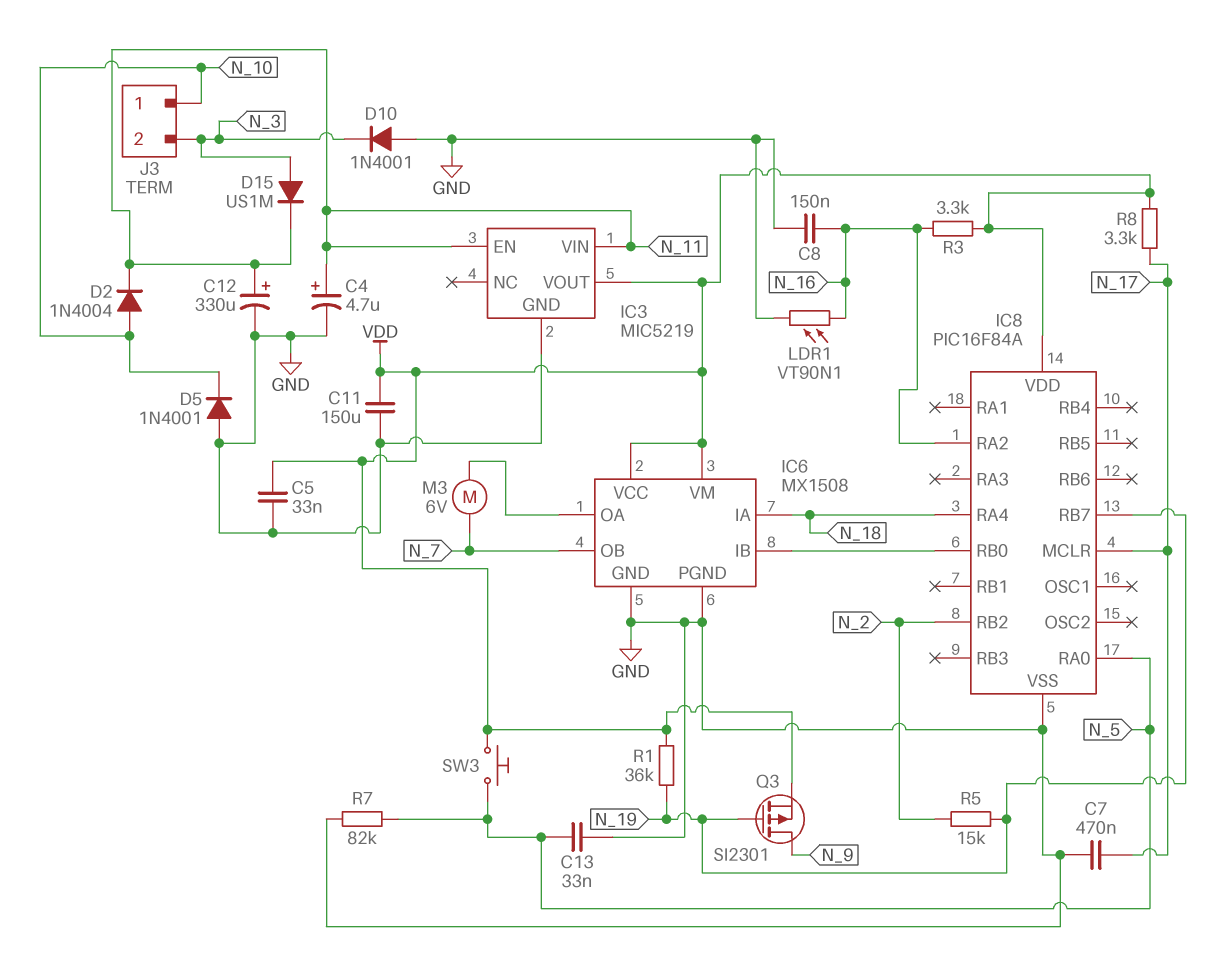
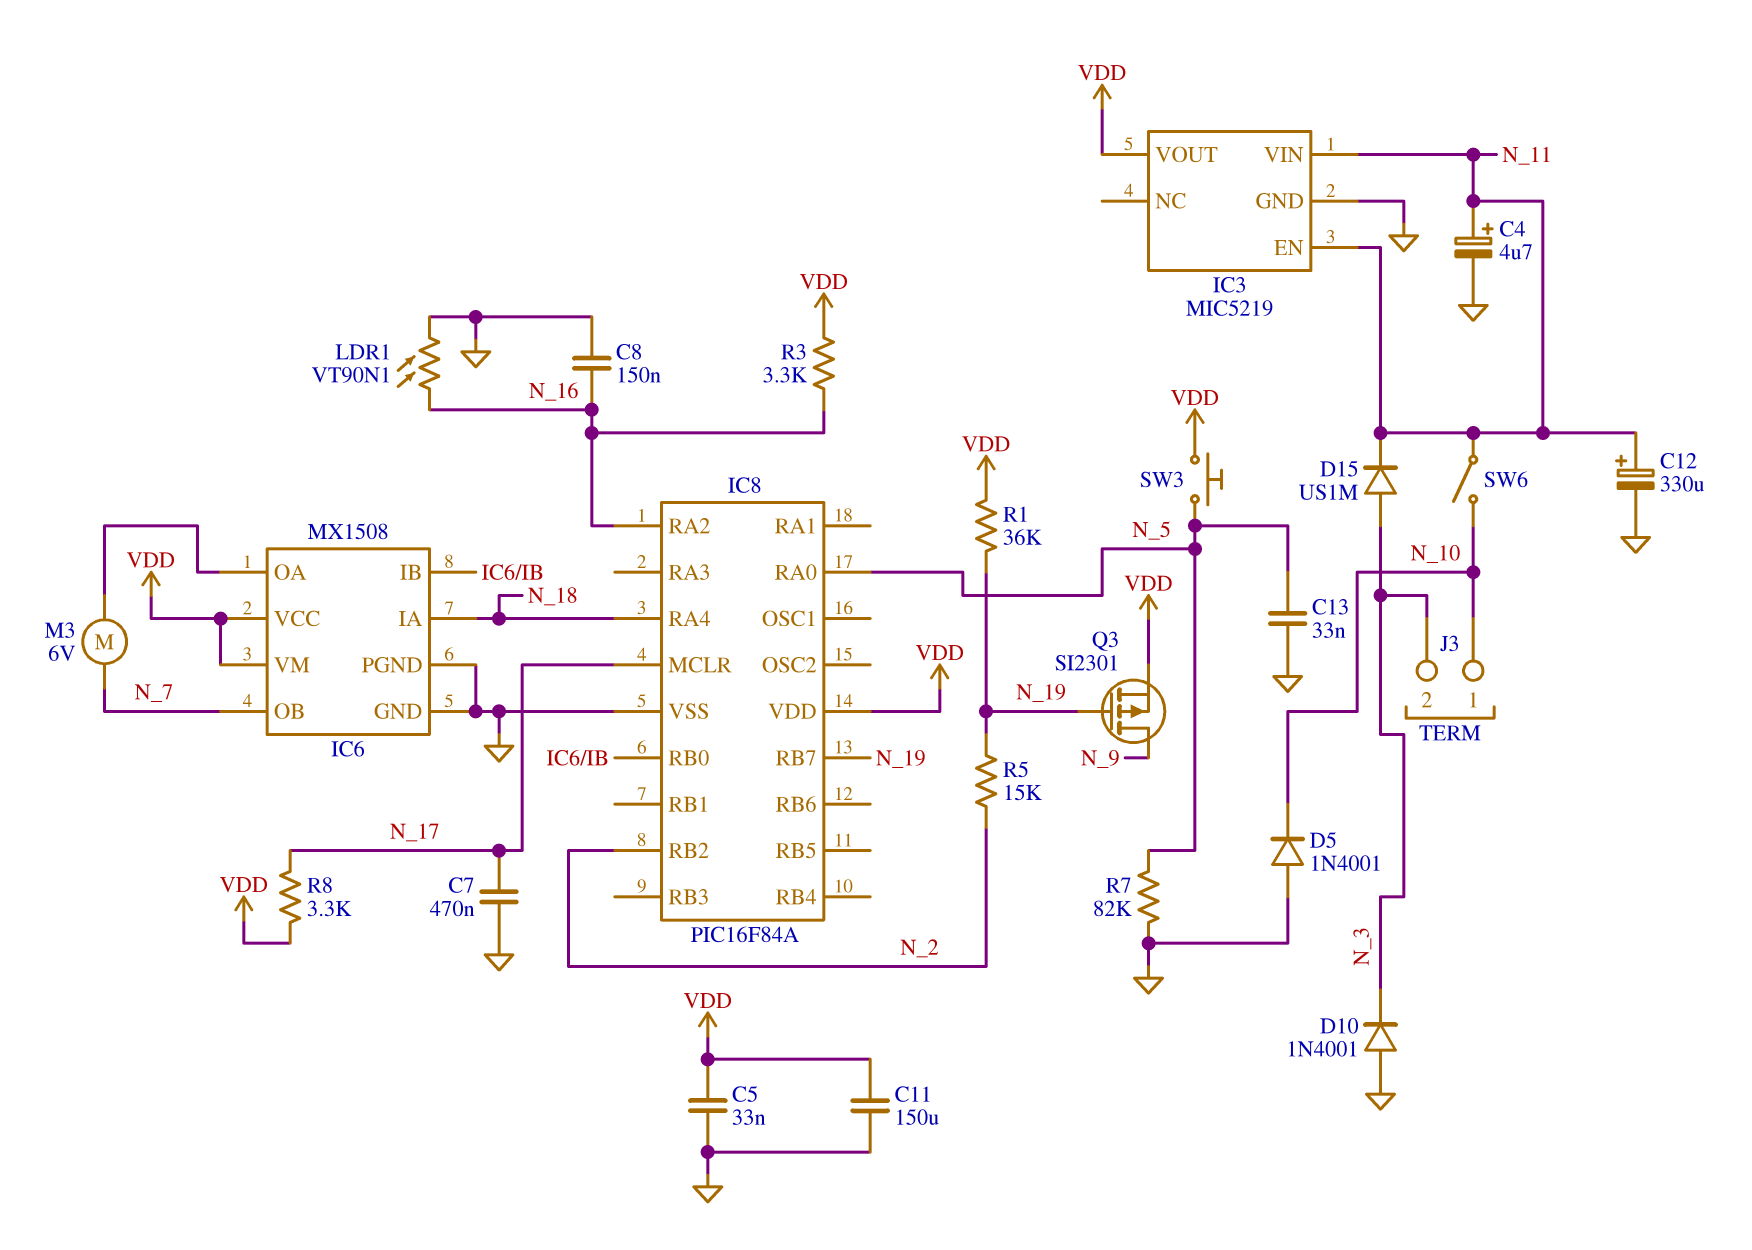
D2: diode 1N4004 (A N_10, K N_11) -> none
SW6: none -> switch (N_10, N_11)

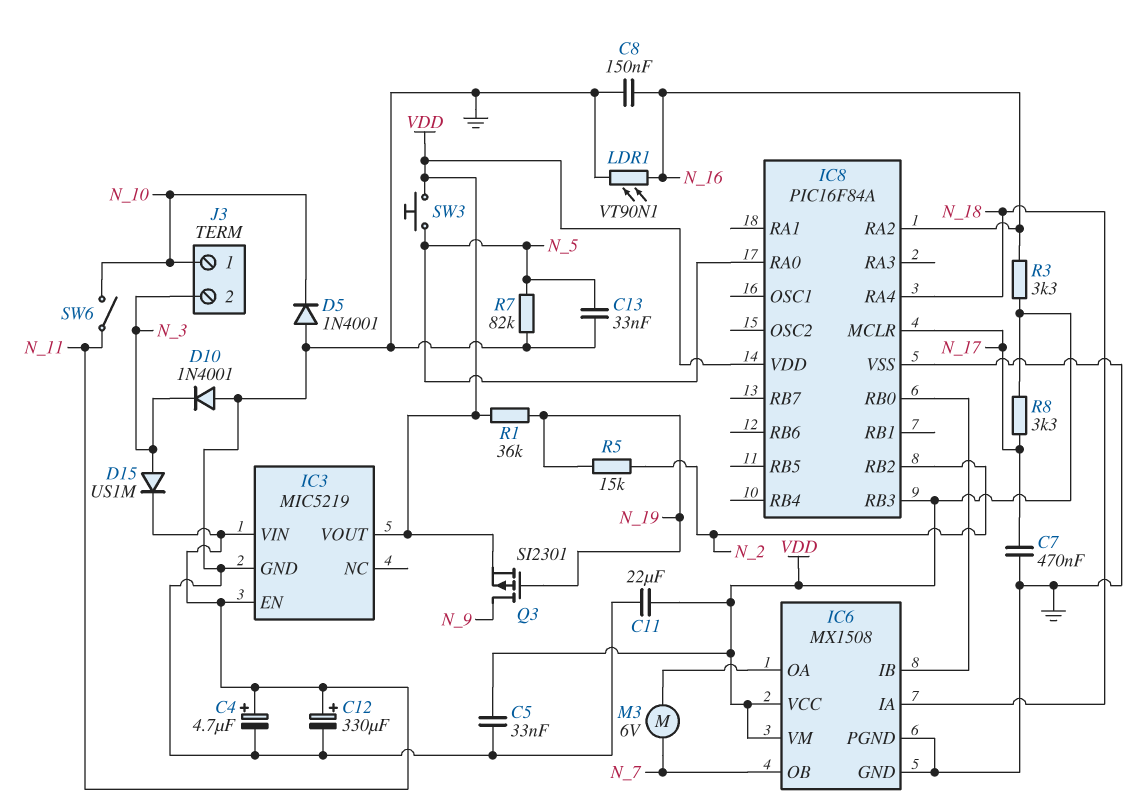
C11: 150uF (GND, VDD) -> 22uF (GND, VDD)
IC8 pin RB3: none -> VDD
IC8 pin RB7: N_19 -> none

